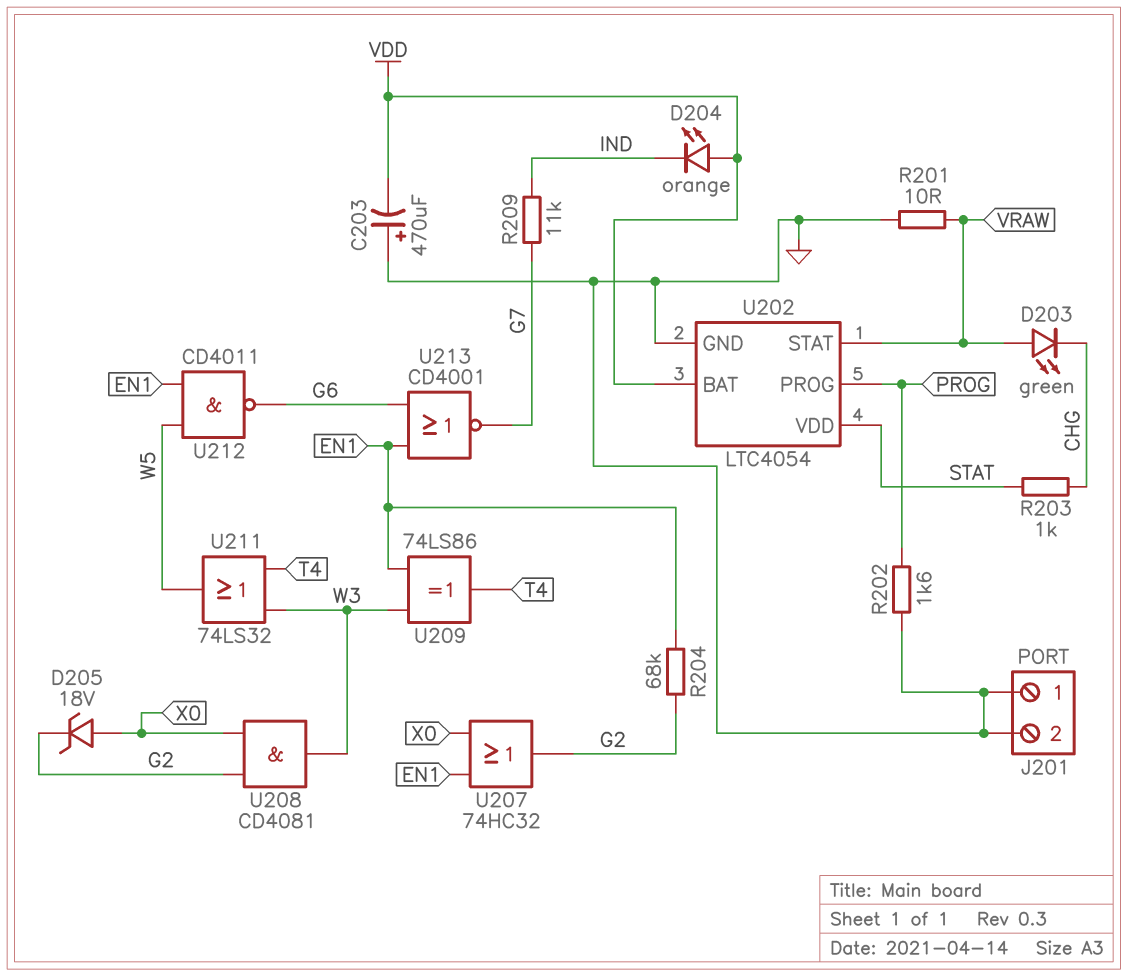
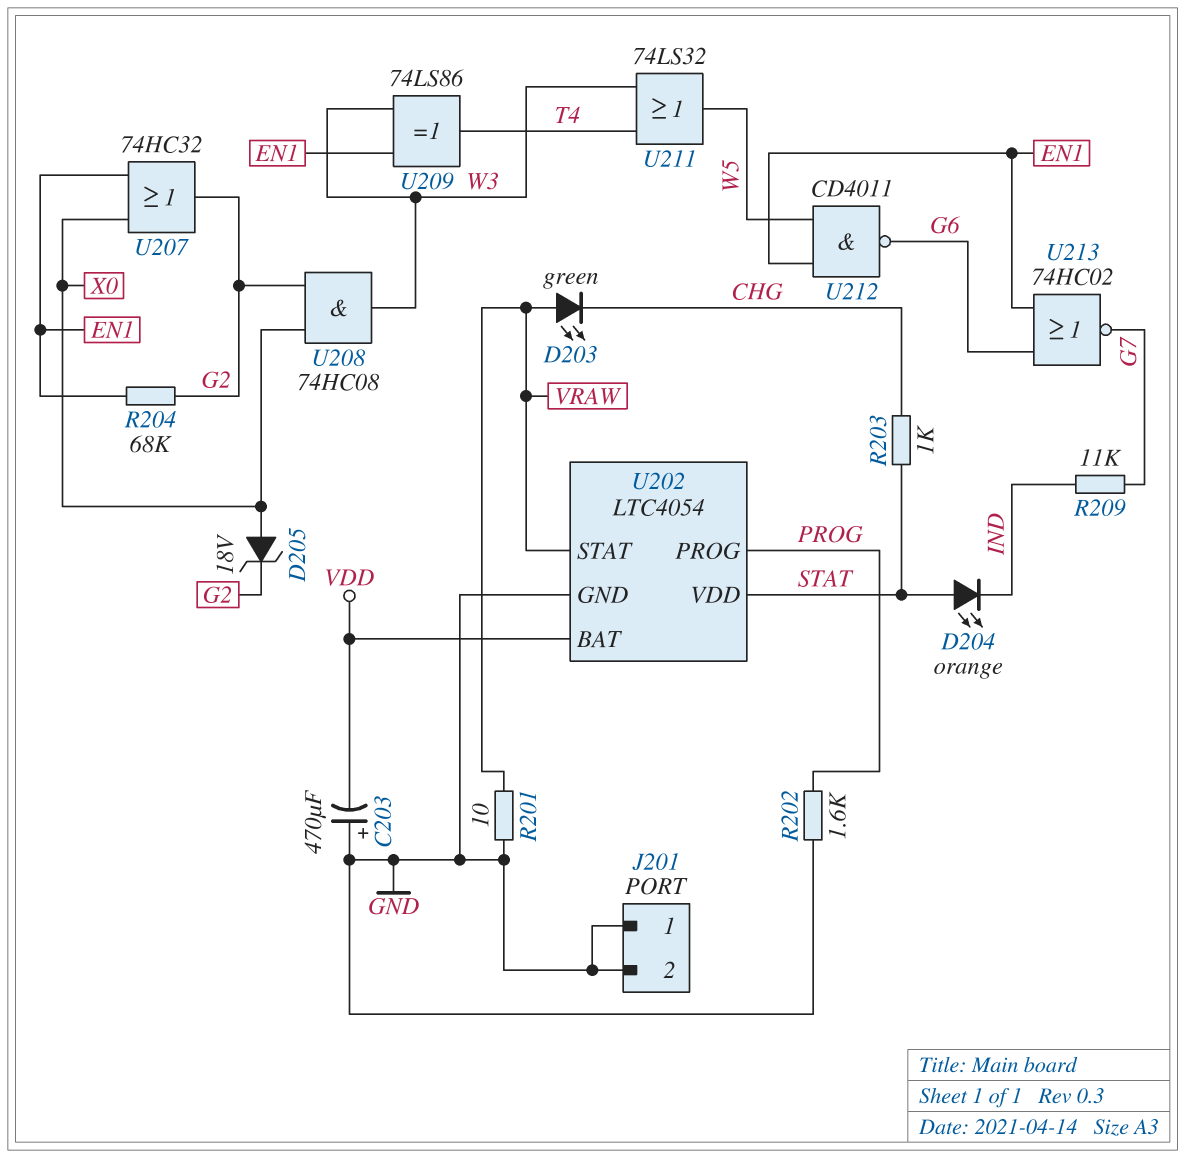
D204: LED orange (A VDD, K IND) -> LED orange (A STAT, K IND)
U208: AND CD4081 (in G2, in X0, out W3) -> AND 74HC08 (in G2, in X0, out W3)
U213: NOR CD4001 (in EN1, in G6, out G7) -> NOR 74HC02 (in EN1, in G6, out G7)

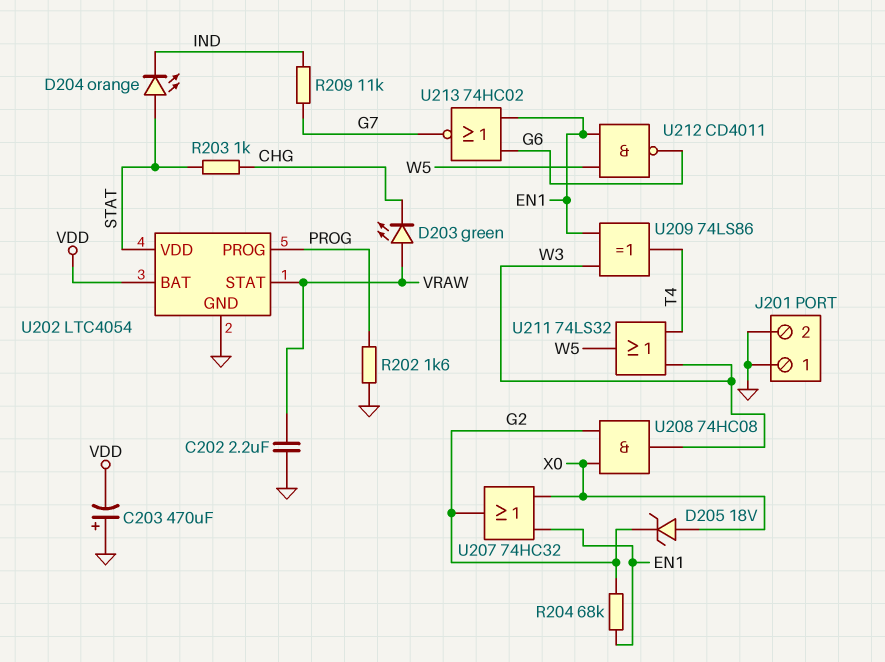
C202: none -> 2.2uF (GND, VRAW)
R201: 10 (GND, VRAW) -> none

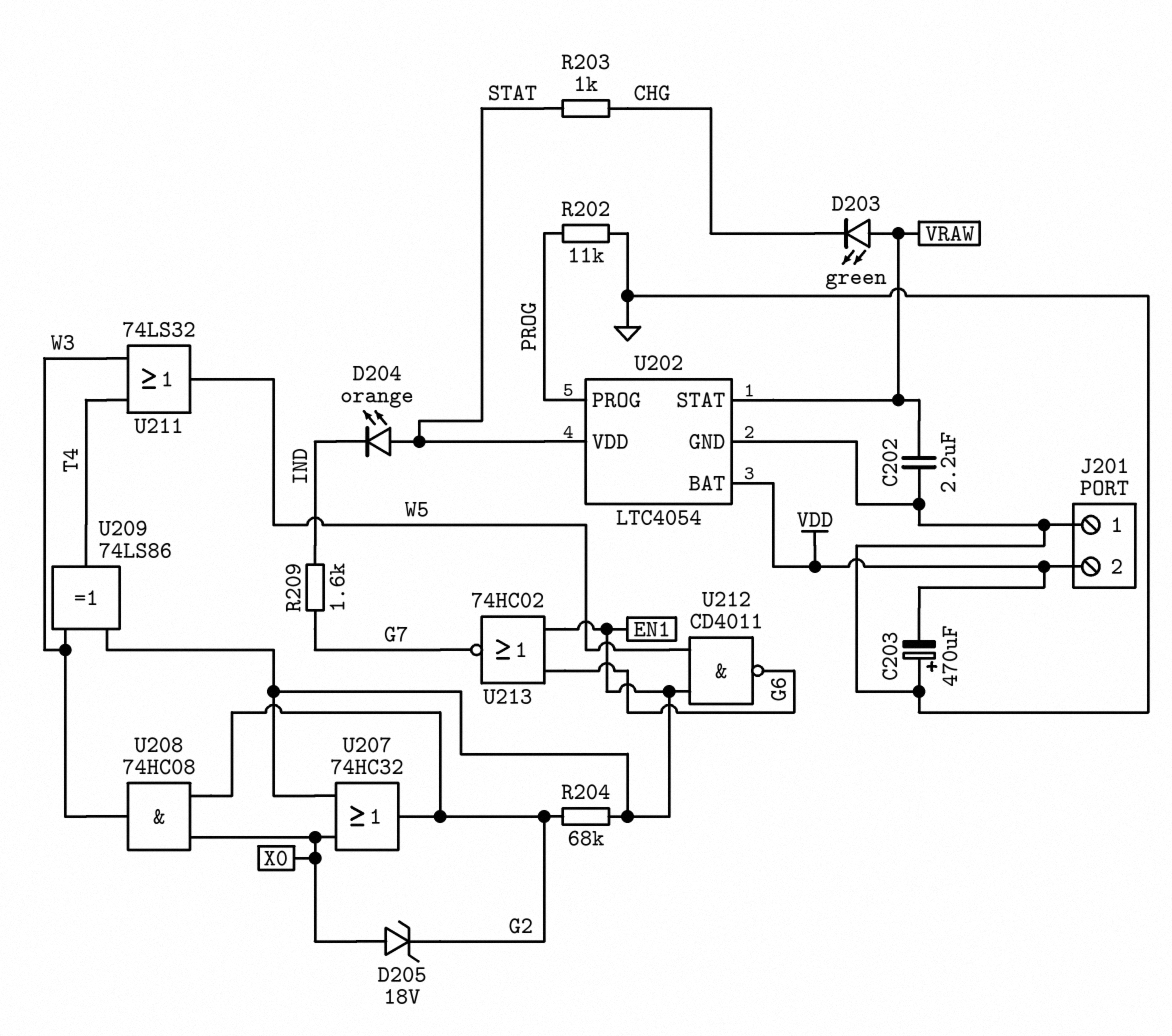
J201 pin 2: GND -> VDD
R202: 1.6k (GND, PROG) -> 11k (GND, PROG)
R209: 11k (G7, IND) -> 1.6k (G7, IND)

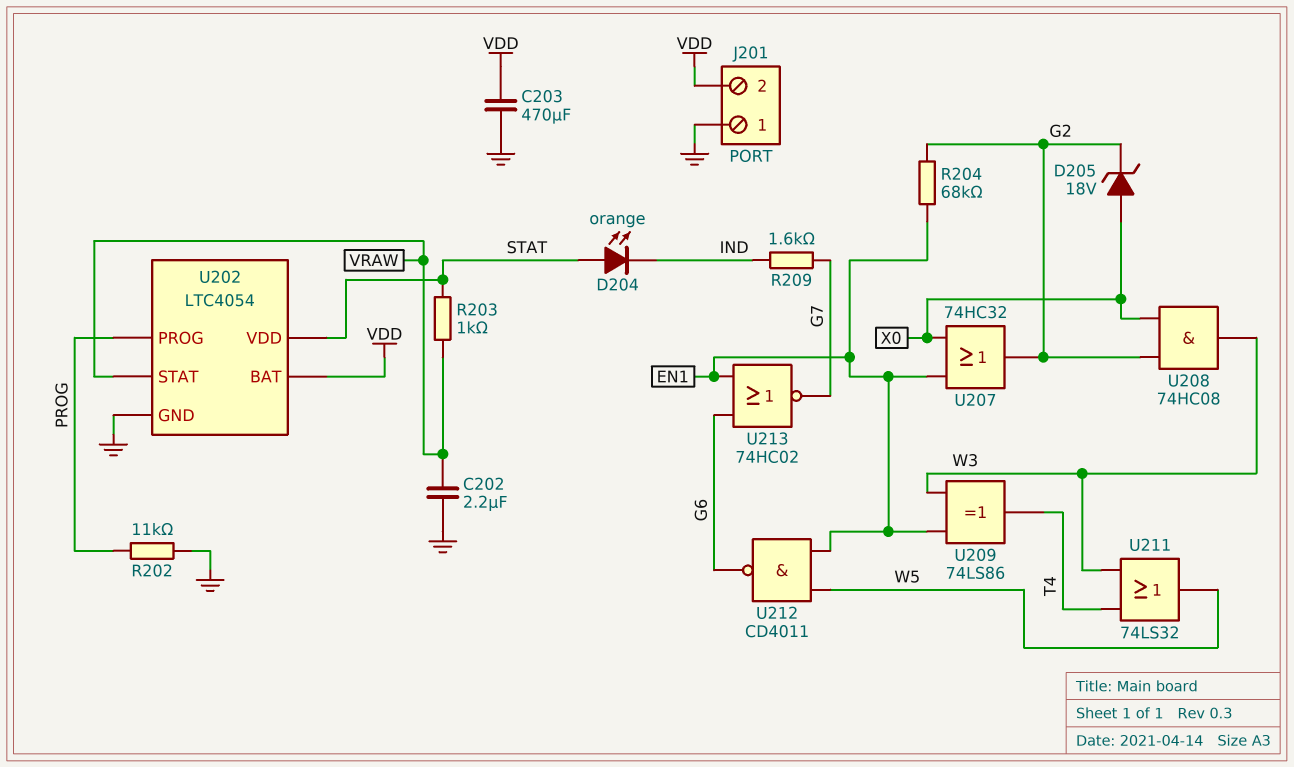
C203: 470uF (plus GND, minus VDD) -> 470uF (GND, VDD)
D203: LED green (A VRAW, K CHG) -> none
R203: 1k (CHG, STAT) -> 1k (STAT, VRAW)

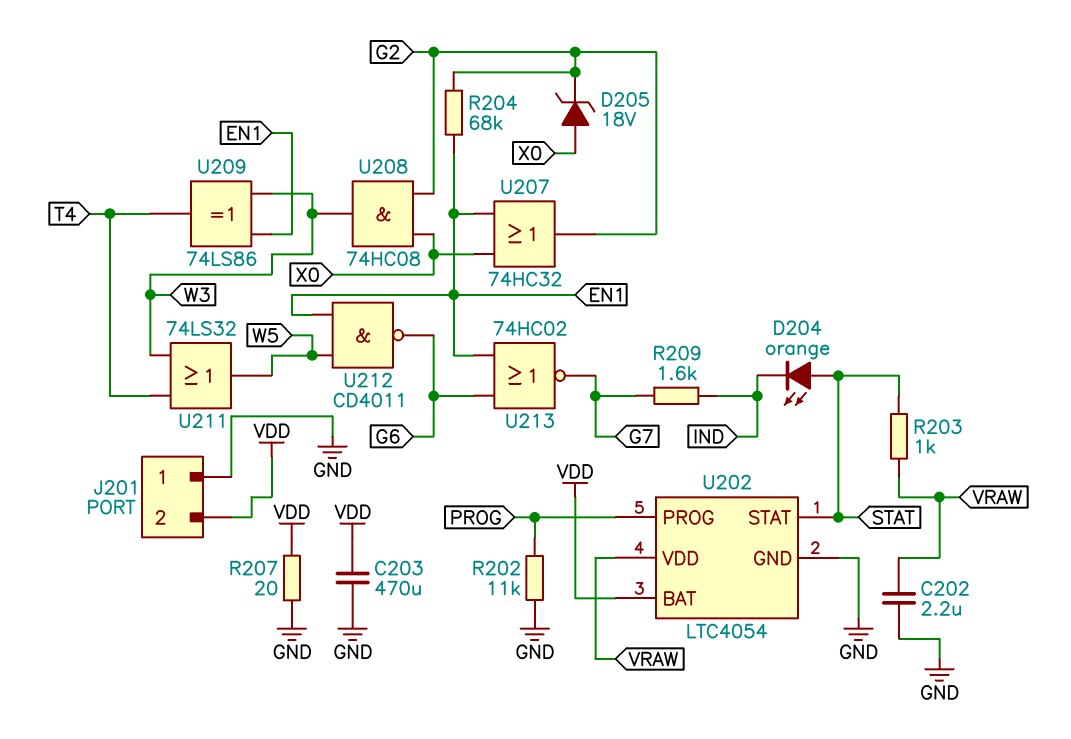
R207: none -> 20 (GND, VDD)
U202 pin STAT: VRAW -> STAT
U202 pin VDD: STAT -> VRAW

